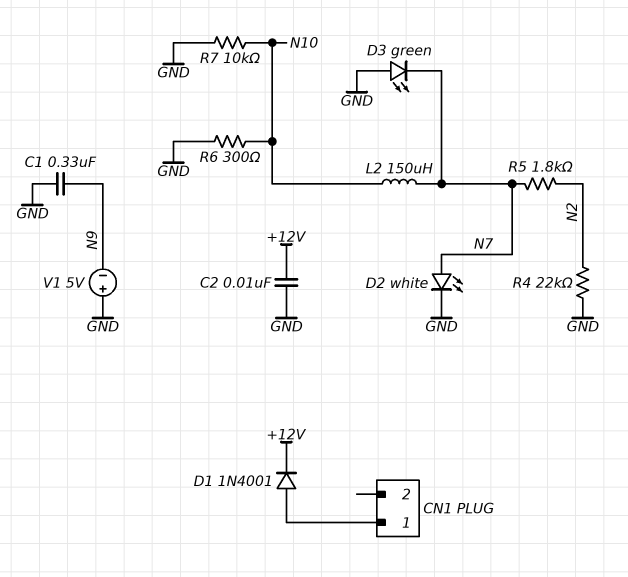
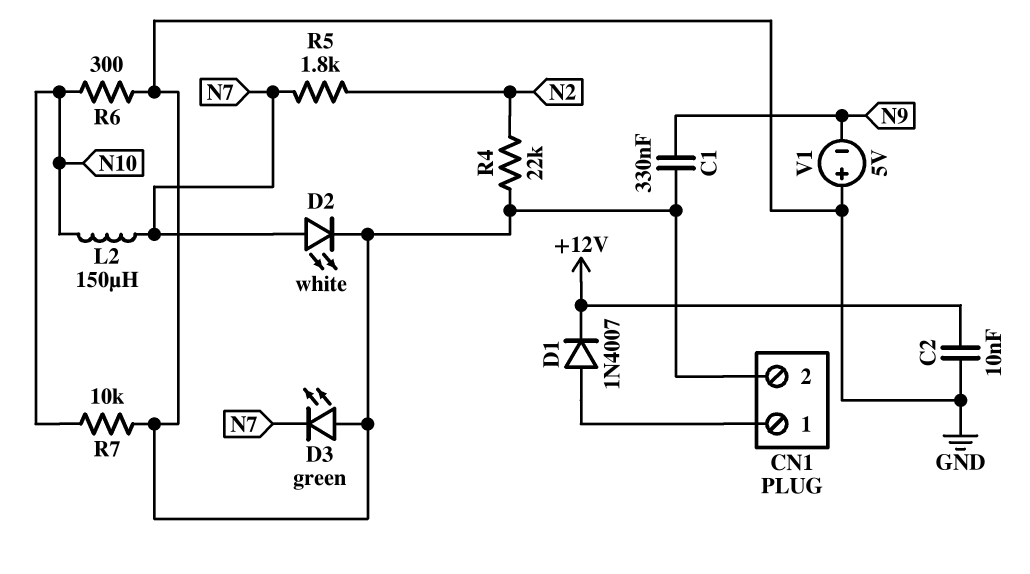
CN1 pin 2: none -> GND
D1: diode 1N4001 (A CN1/1, K +12V) -> diode 1N4007 (A CN1/1, K +12V)

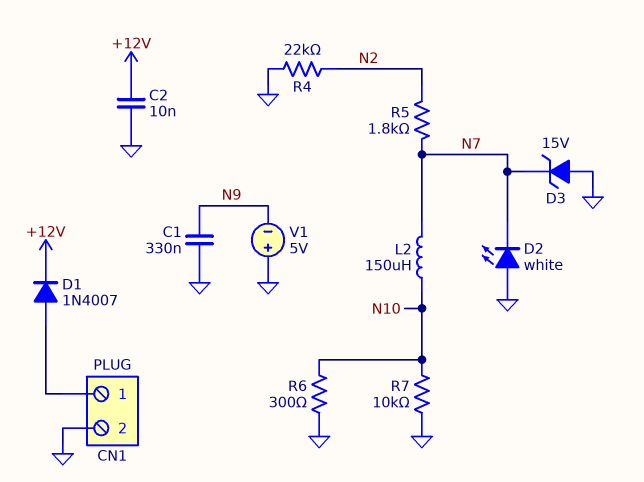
D2: LED white (A N7, K GND) -> LED white (A GND, K N7)
D3: LED green (A GND, K N7) -> zener 15V (A GND, K N7)

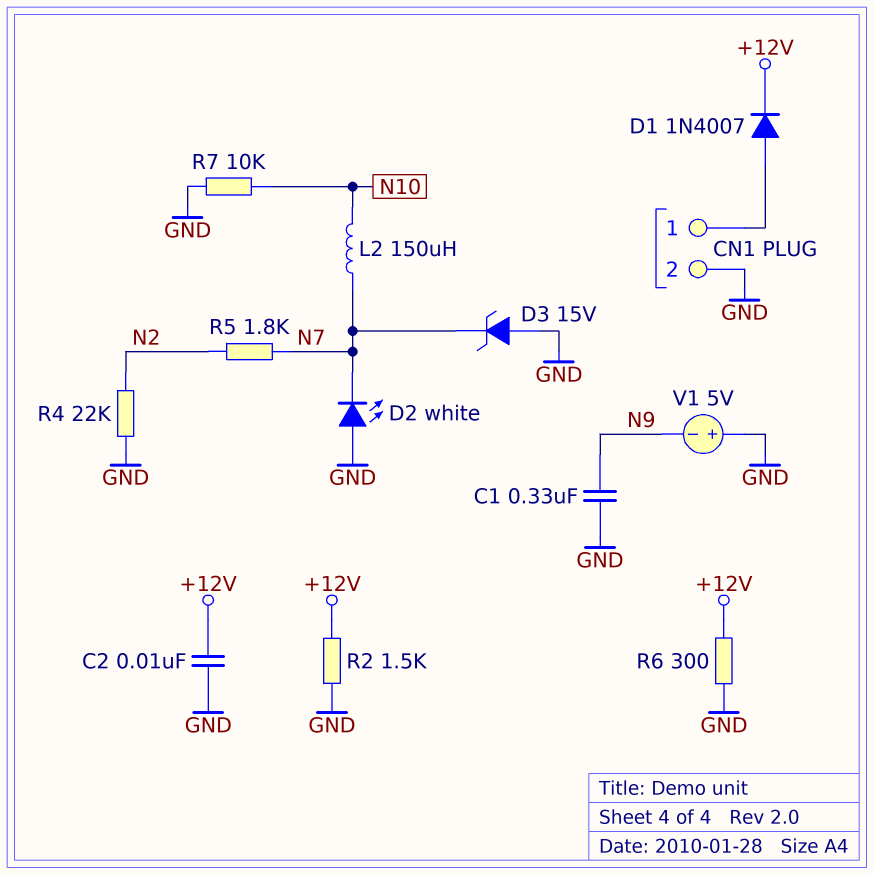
R2: none -> 1.5k (+12V, GND)
R6: 300 (GND, N10) -> 300 (+12V, GND)

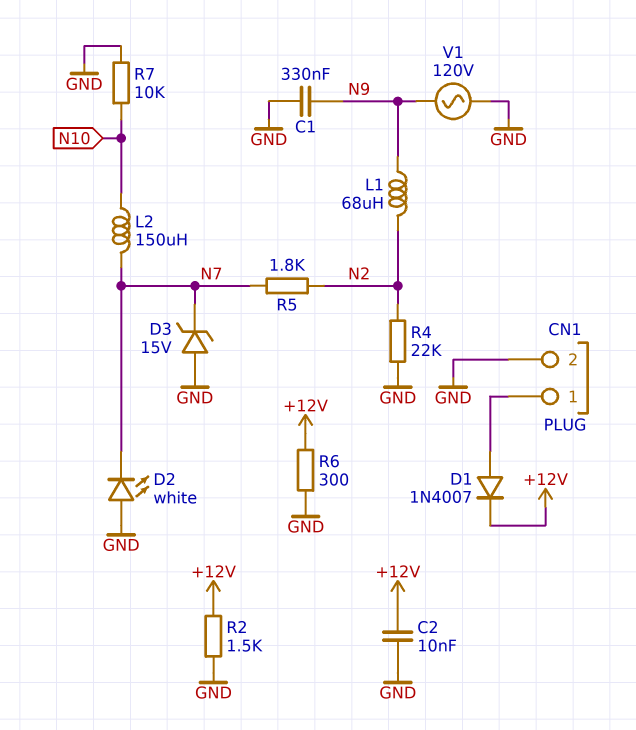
L1: none -> 68uH (N2, N9)
V1: 5V (plus GND, minus N9) -> AC 120V (GND, N9)

